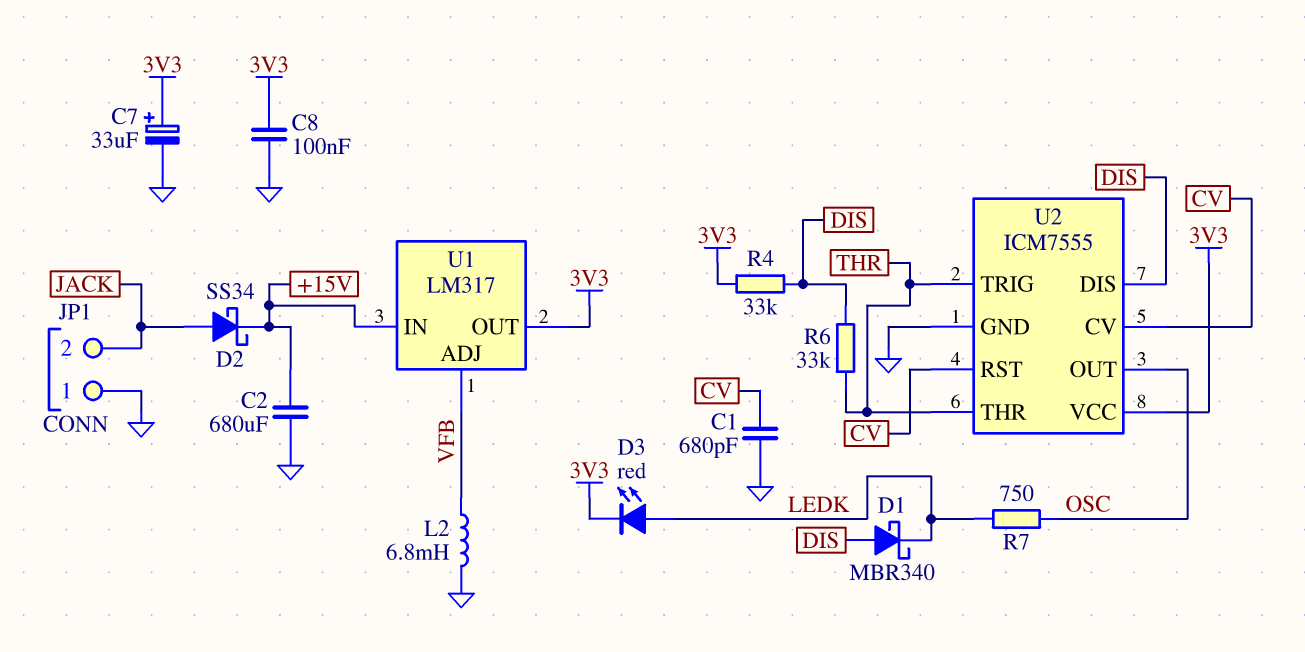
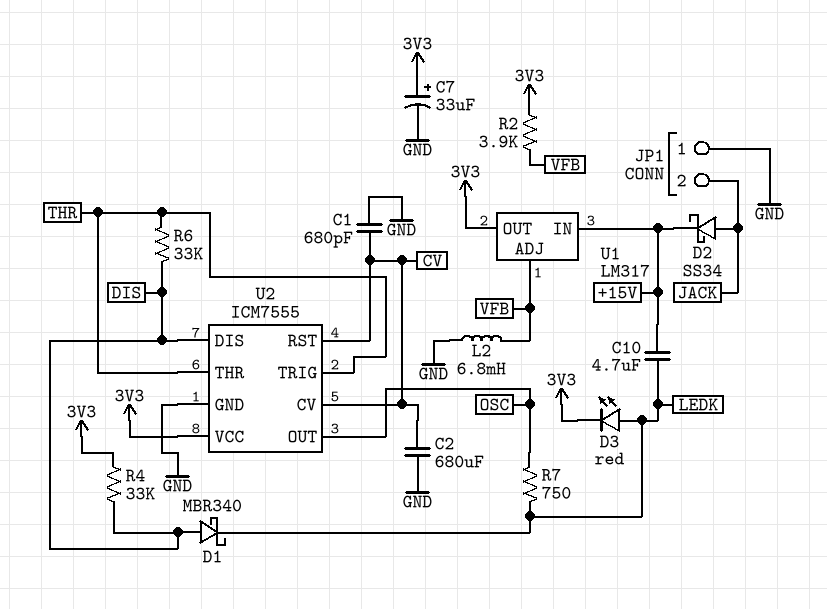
C2: 680uF (+15V, GND) -> 680uF (CV, GND)
C8: 100nF (3V3, GND) -> none
C10: none -> 4.7uF (+15V, LEDK)
R2: none -> 3.9k (3V3, VFB)

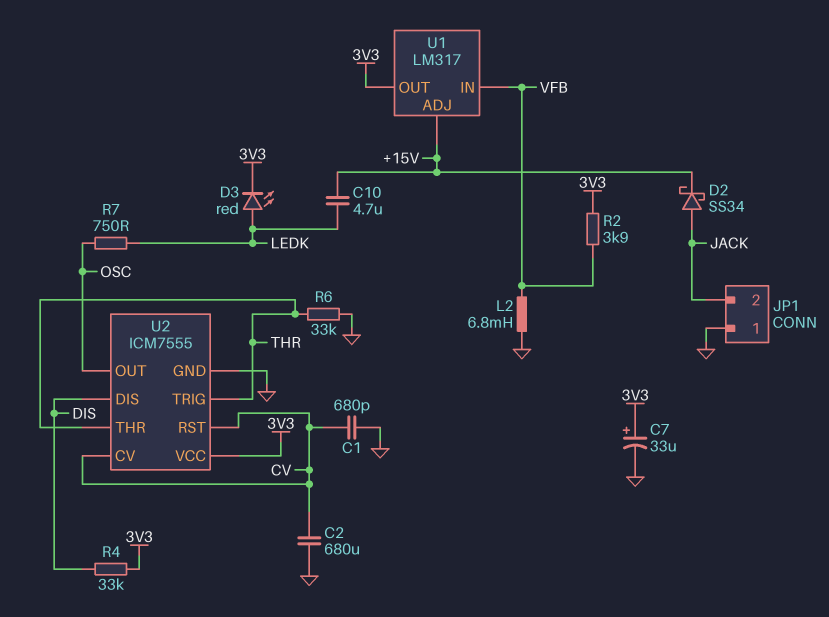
D1: schottky MBR340 (A DIS, K LEDK) -> none
R6: 33k (DIS, THR) -> 33k (GND, THR)
U1 pin ADJ: VFB -> +15V
U1 pin IN: +15V -> VFB

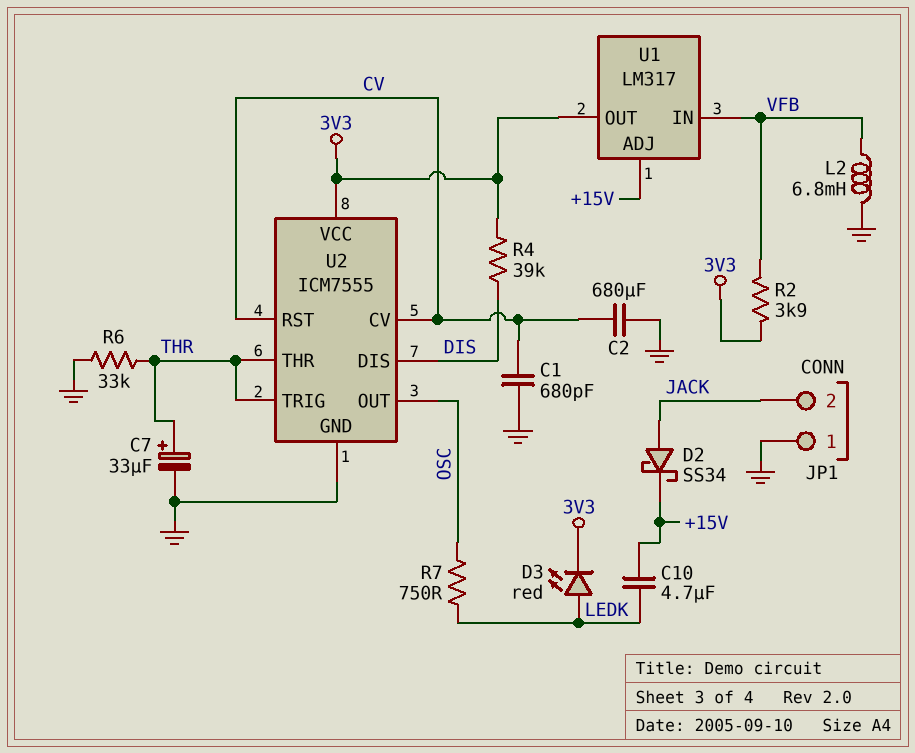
C7: 33uF (plus 3V3, minus GND) -> 33uF (plus THR, minus GND)
R4: 33k (3V3, DIS) -> 39k (3V3, DIS)

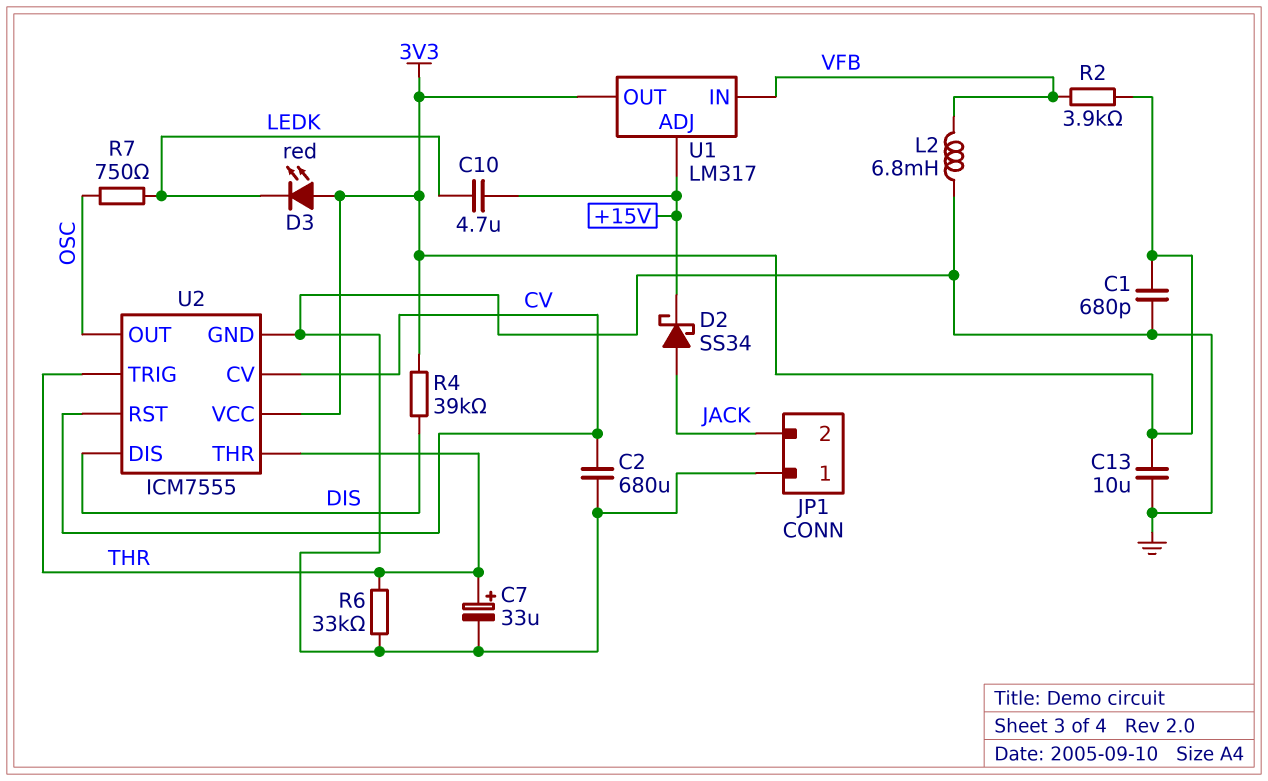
C1: 680pF (CV, GND) -> 680pF (3V3, GND)
C13: none -> 10uF (3V3, GND)
D3: LED red (A LEDK, K 3V3) -> LED red (A 3V3, K LEDK)

